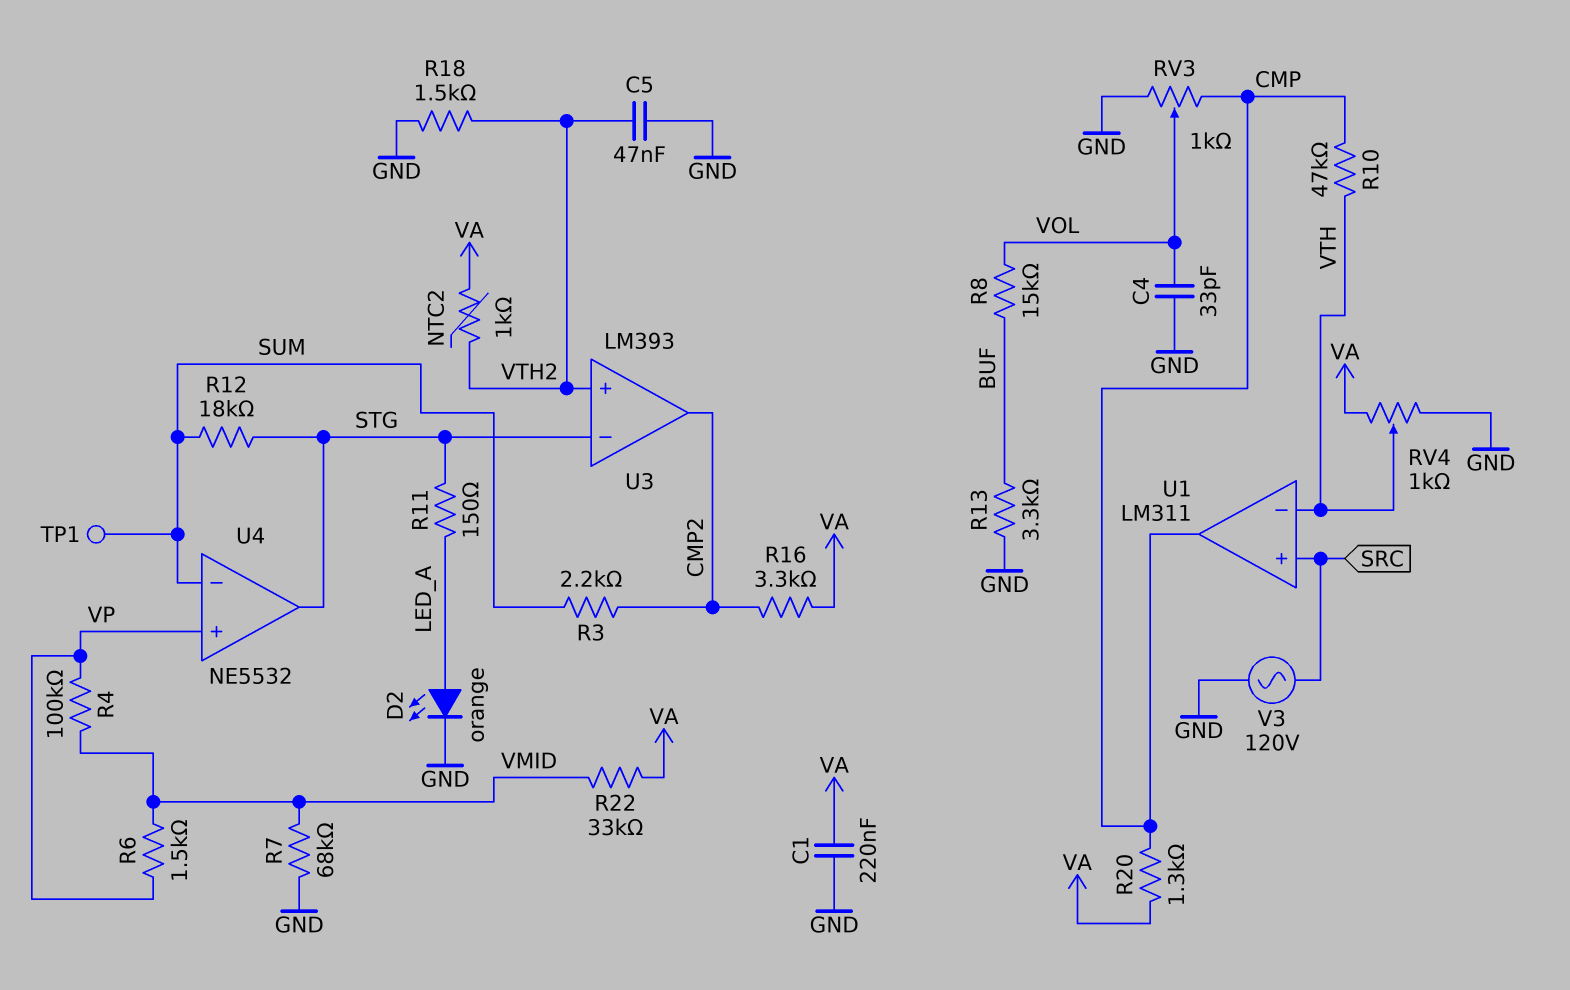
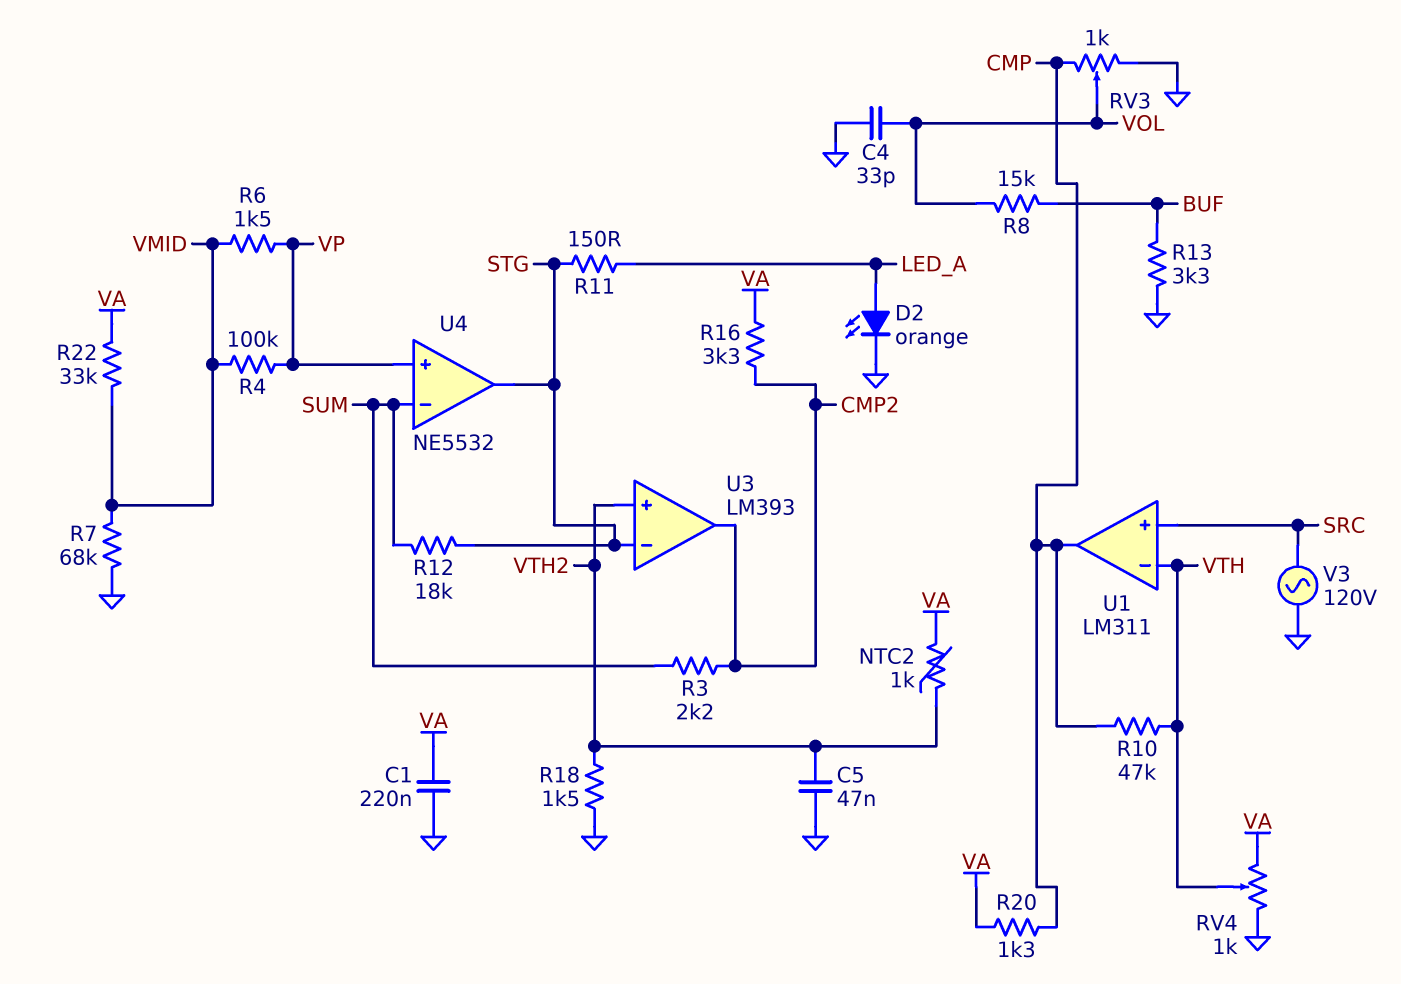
TP1: test point (SUM) -> none

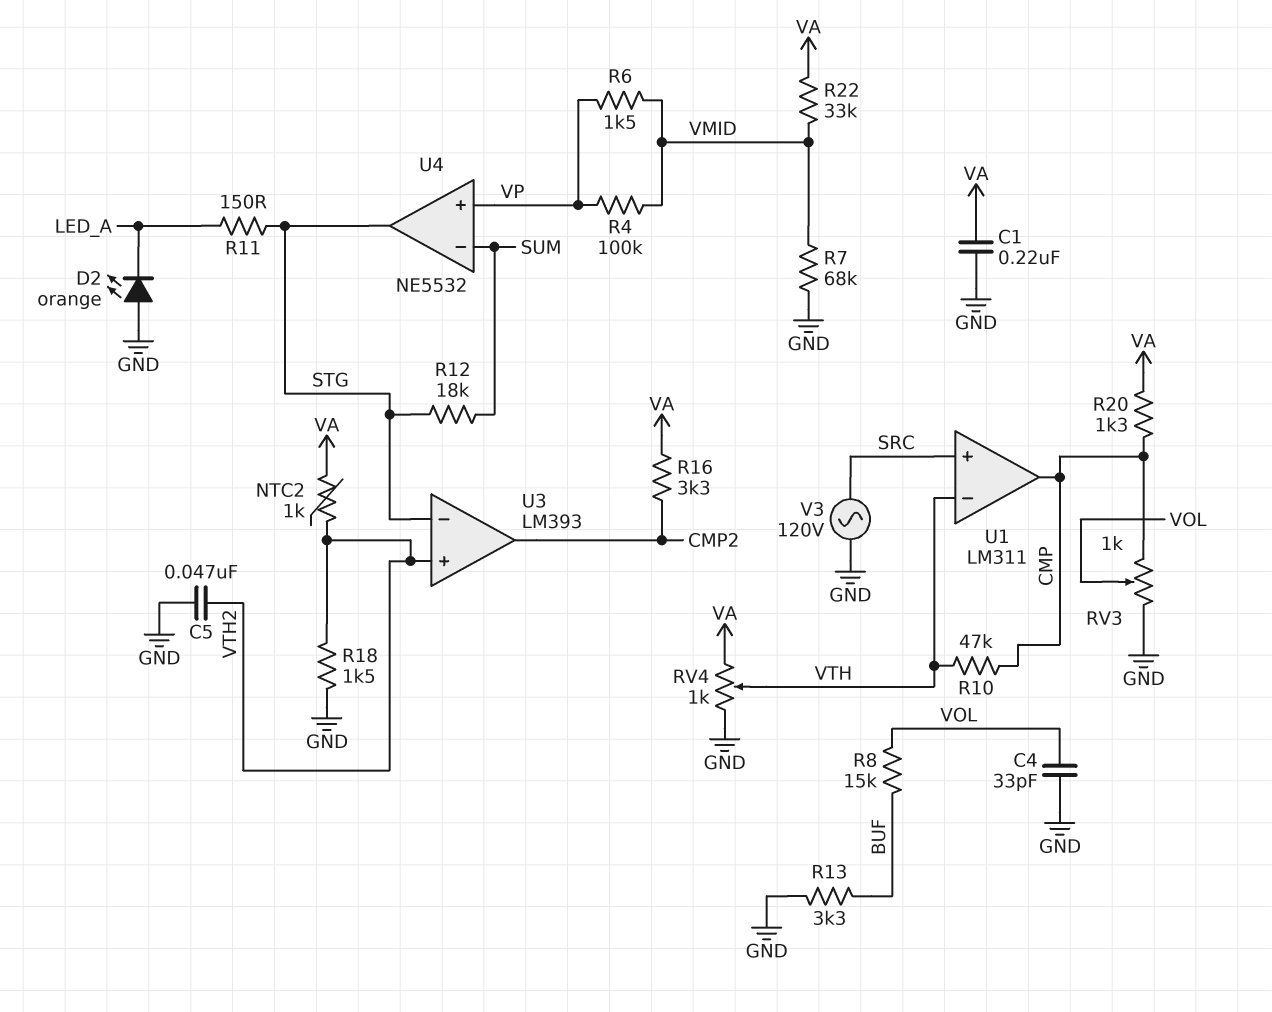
D2: LED orange (A LED_A, K GND) -> LED orange (A GND, K LED_A)
R3: 2.2k (CMP2, SUM) -> none

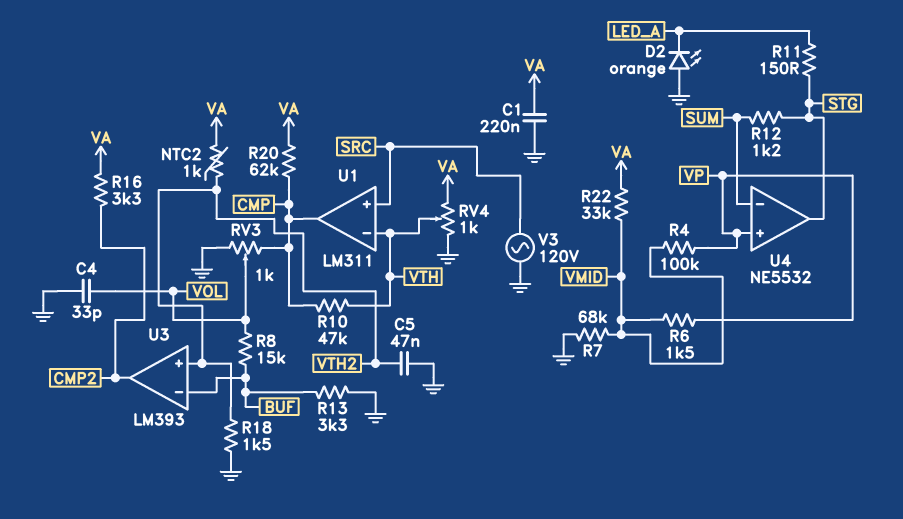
R12: 18k (STG, SUM) -> 1.2k (STG, SUM)
R20: 1.3k (CMP, VA) -> 62k (CMP, VA)
U3 pin in-: STG -> BUF

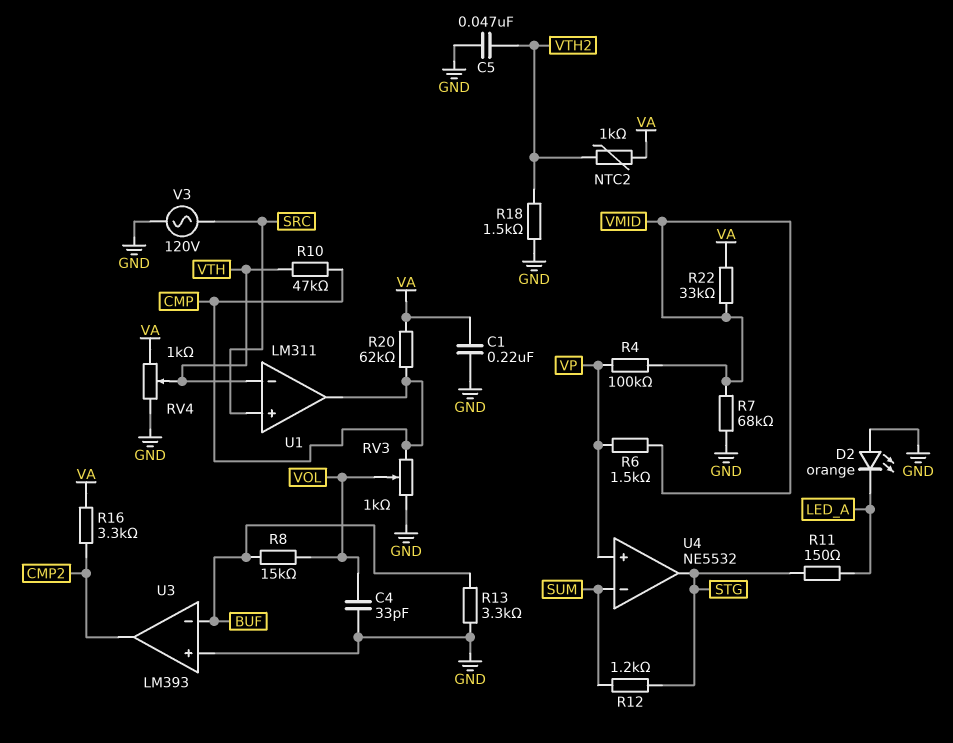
U3 pin in+: VTH2 -> GND

